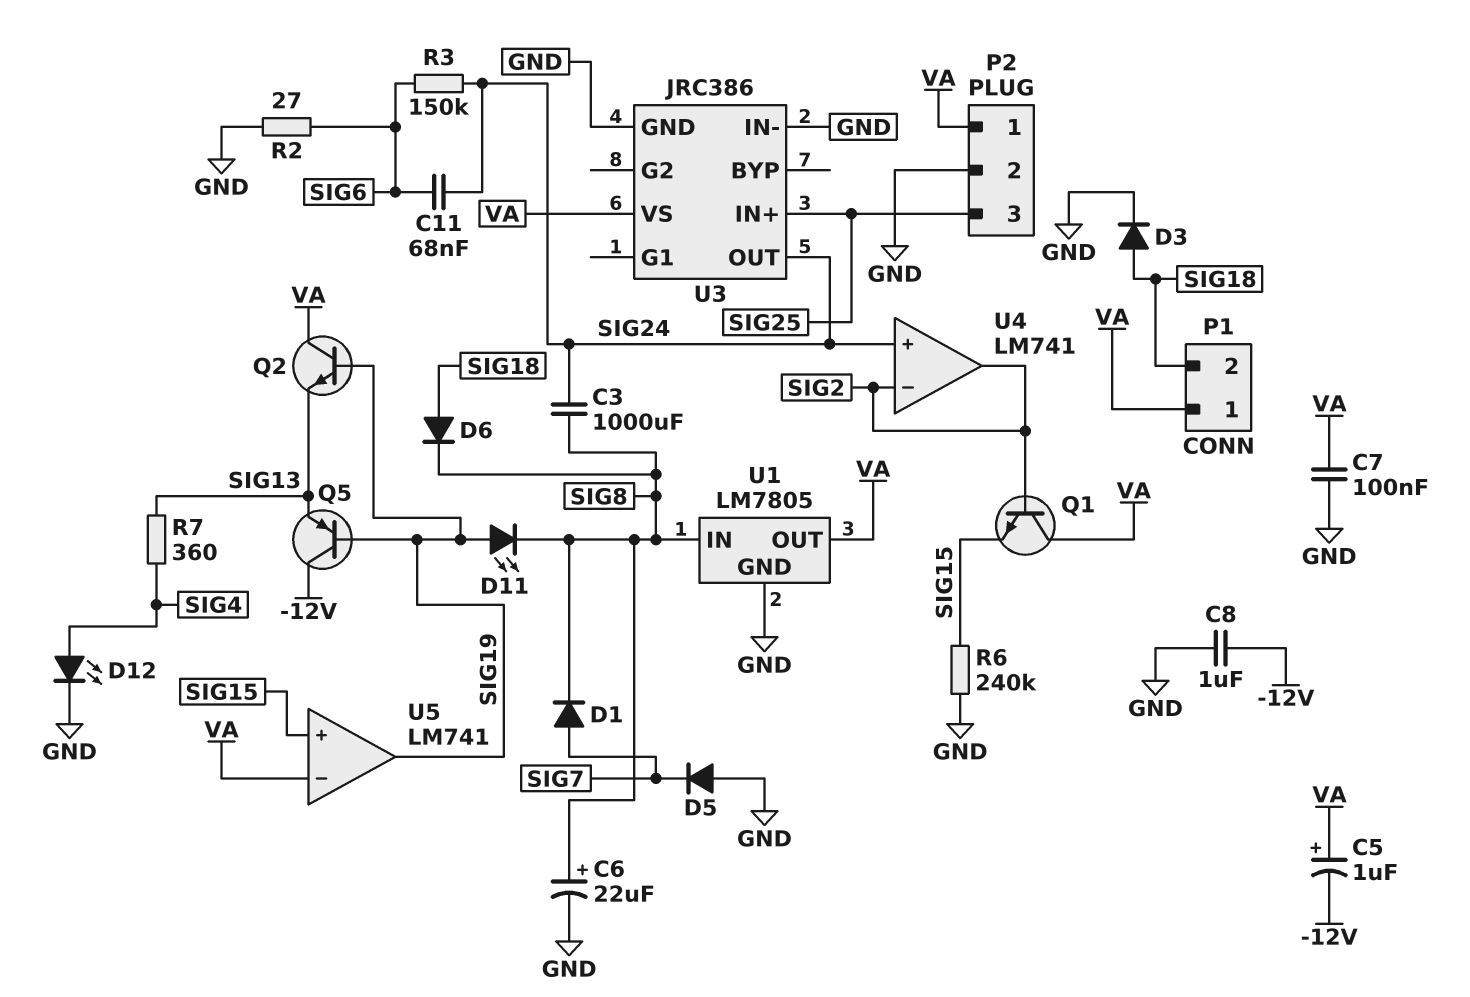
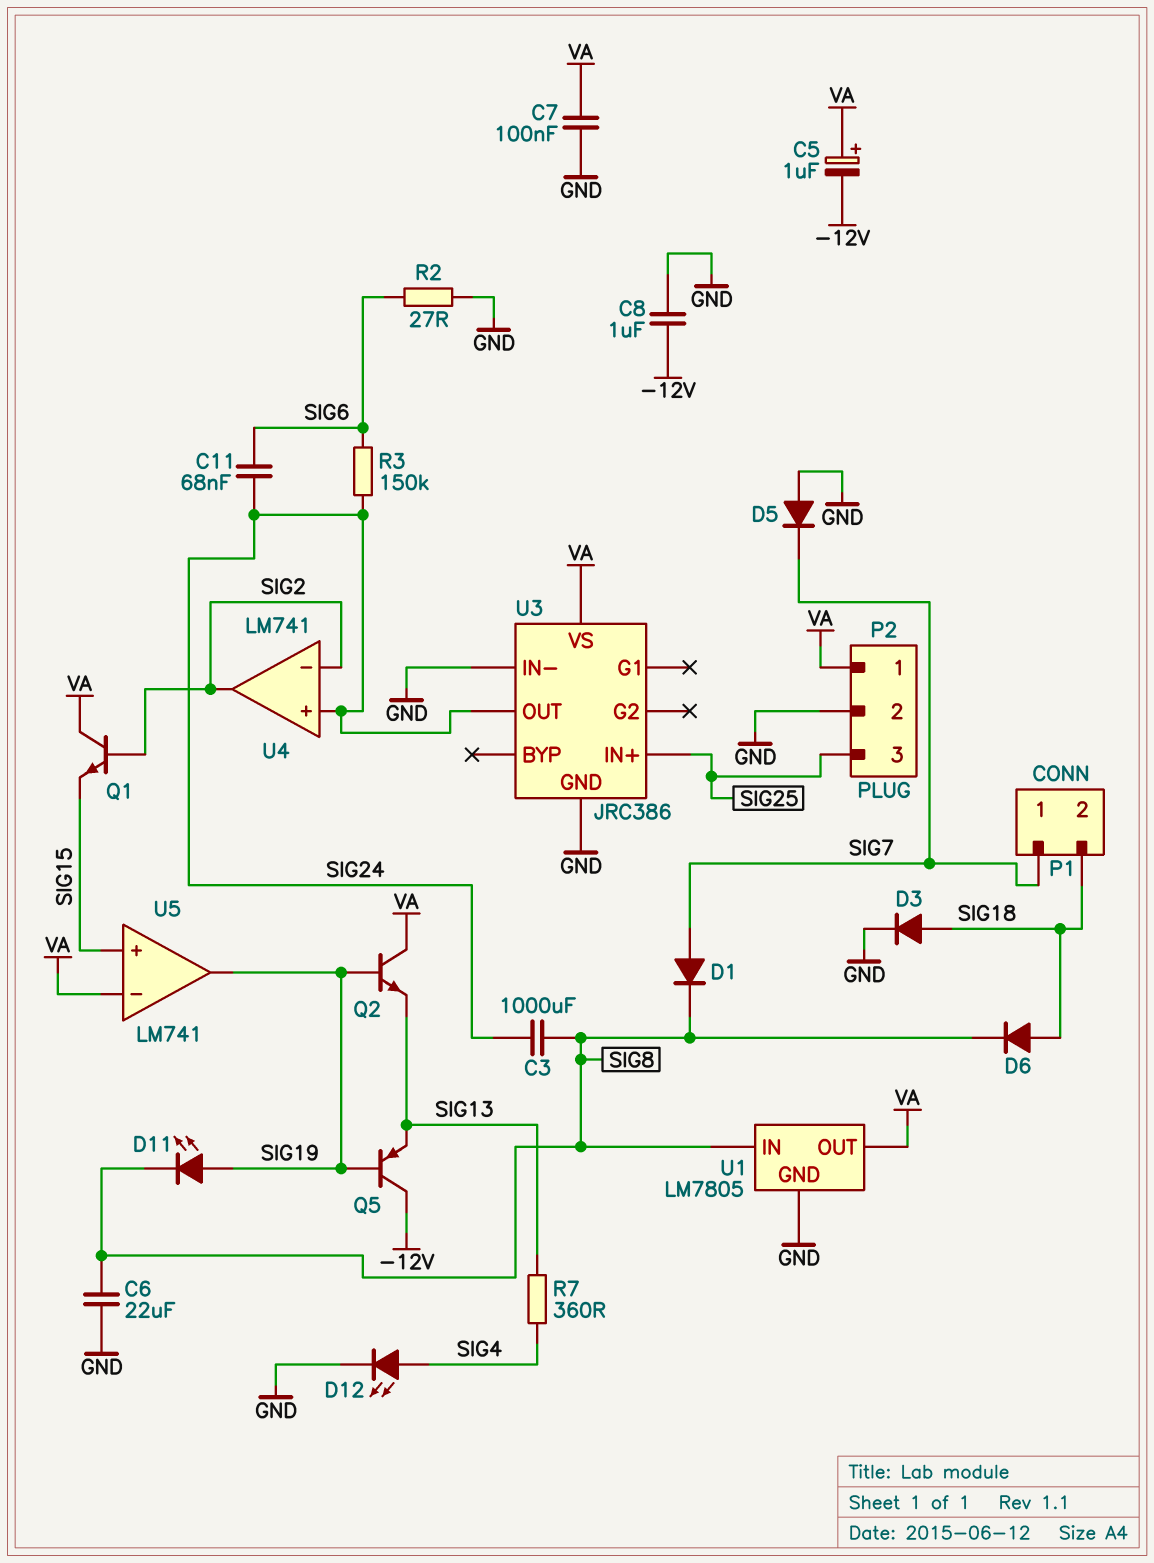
C6: 22uF (plus SIG8, minus GND) -> 22uF (GND, SIG8)
P1 pin 1: VA -> SIG7
R6: 240k (GND, SIG15) -> none

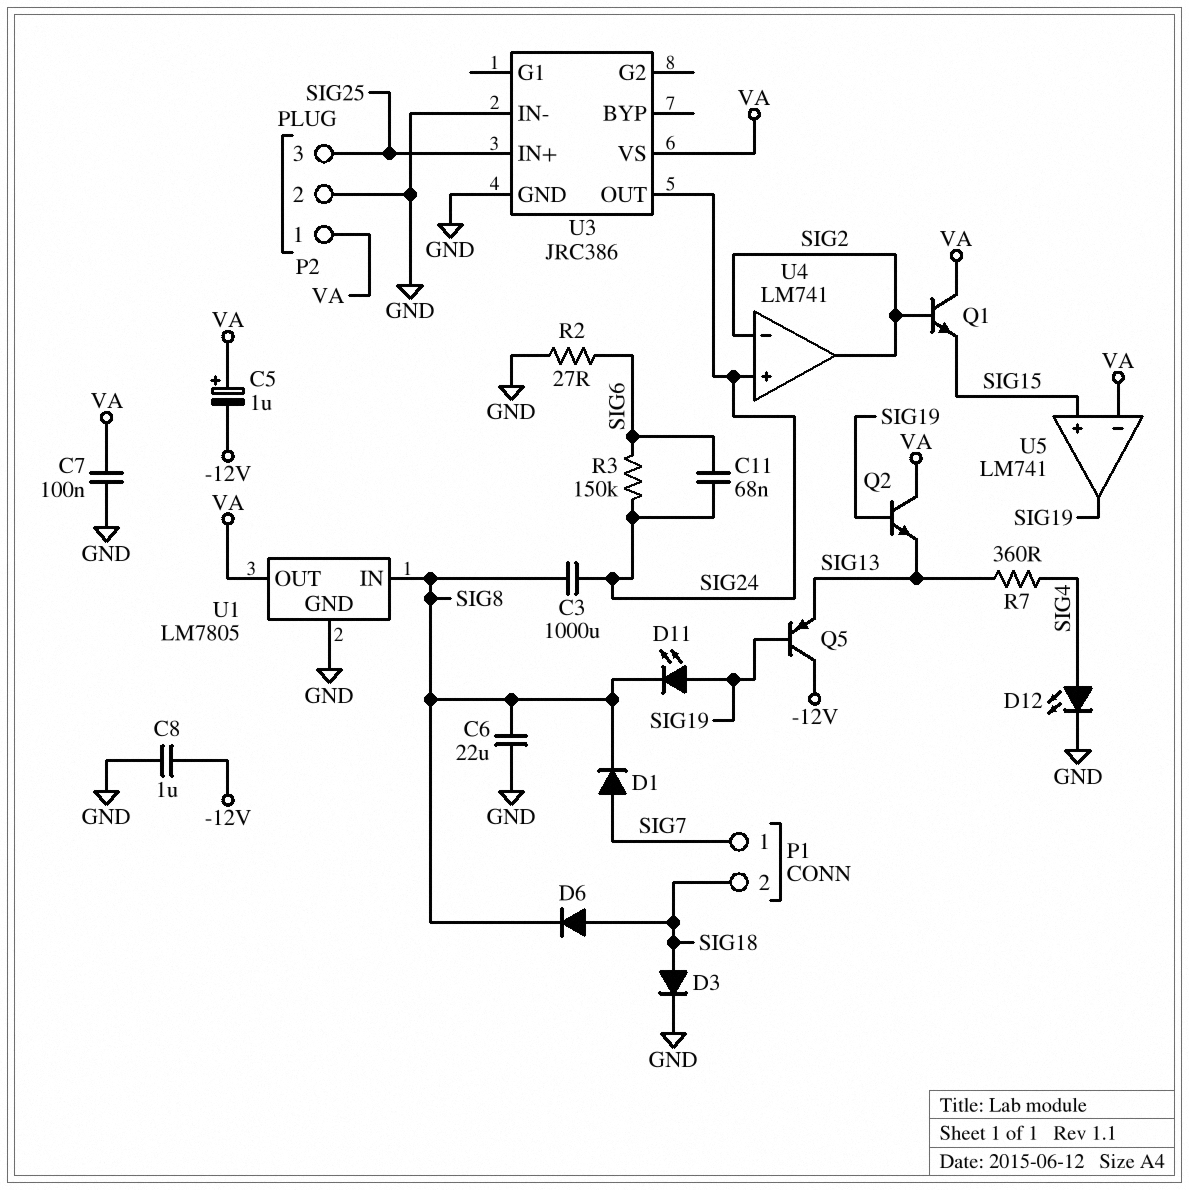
D5: diode (A GND, K SIG7) -> none

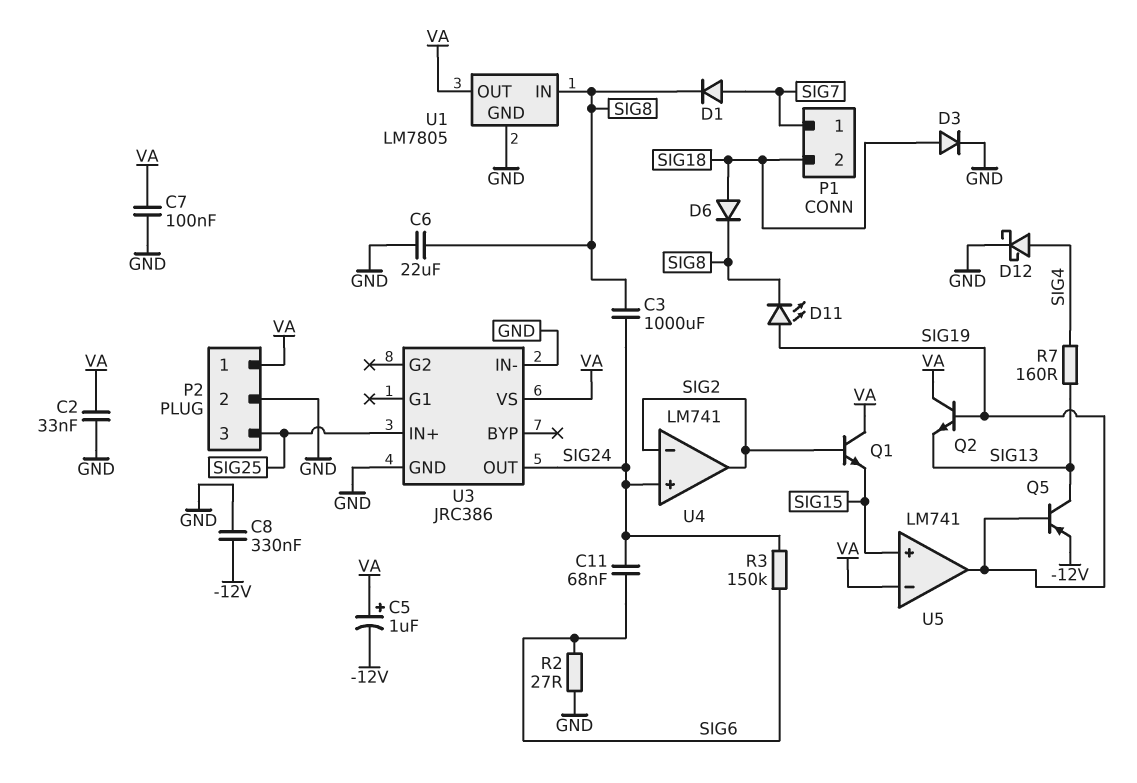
C2: none -> 33nF (GND, VA)
C8: 1uF (-12V, GND) -> 330nF (-12V, GND)
D12: LED (A SIG4, K GND) -> schottky (A SIG4, K GND)
Q5: PNP (B SIG19, C -12V, E SIG13) -> PNP (B SIG19, C SIG13, E -12V)
R7: 360 (SIG4, SIG13) -> 160 (SIG4, SIG13)

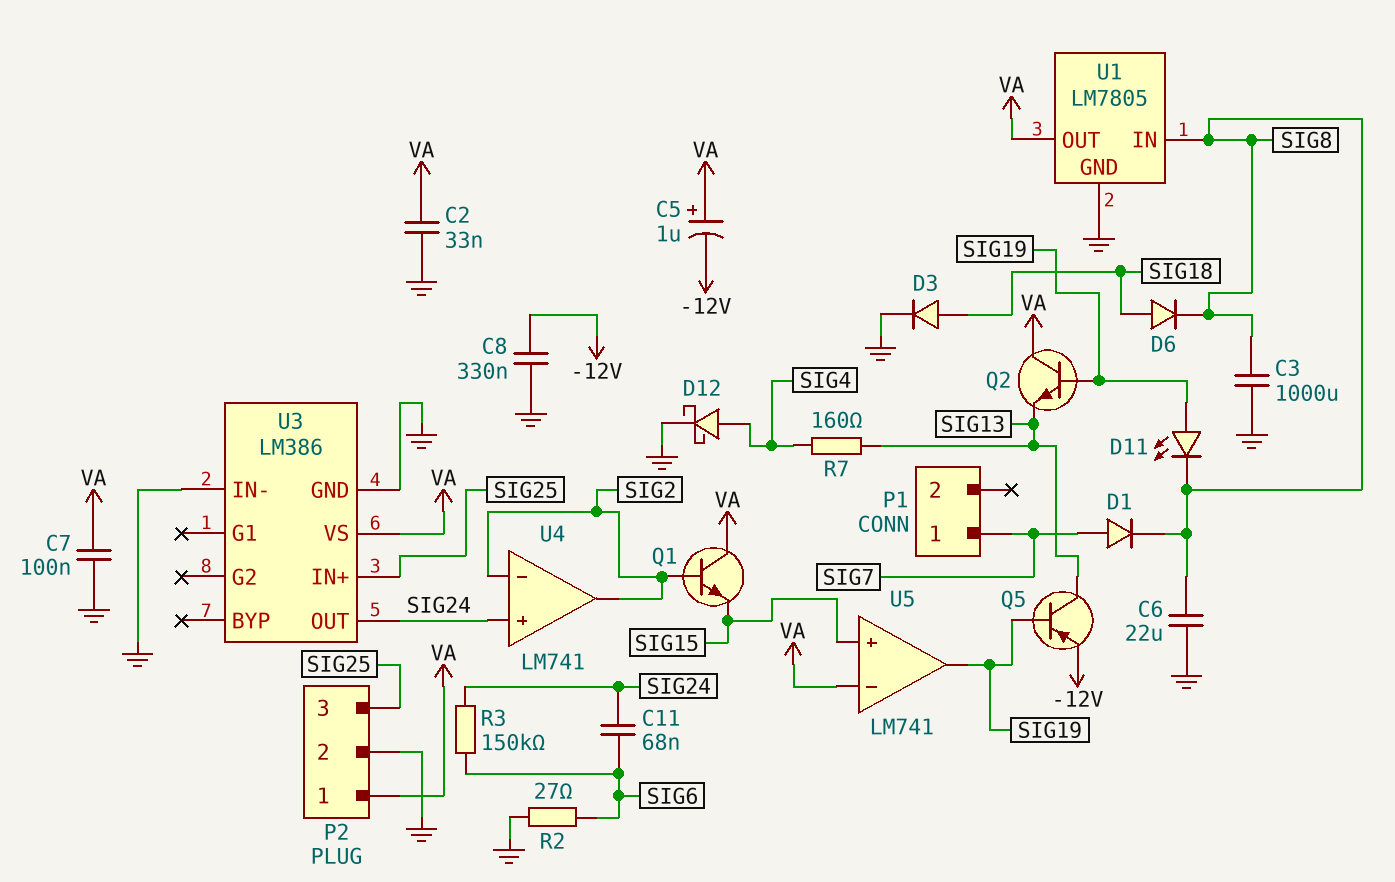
C3: 1000uF (SIG8, SIG24) -> 1000uF (GND, SIG8)
P1 pin 2: SIG18 -> none
U3: JRC386 -> LM386

